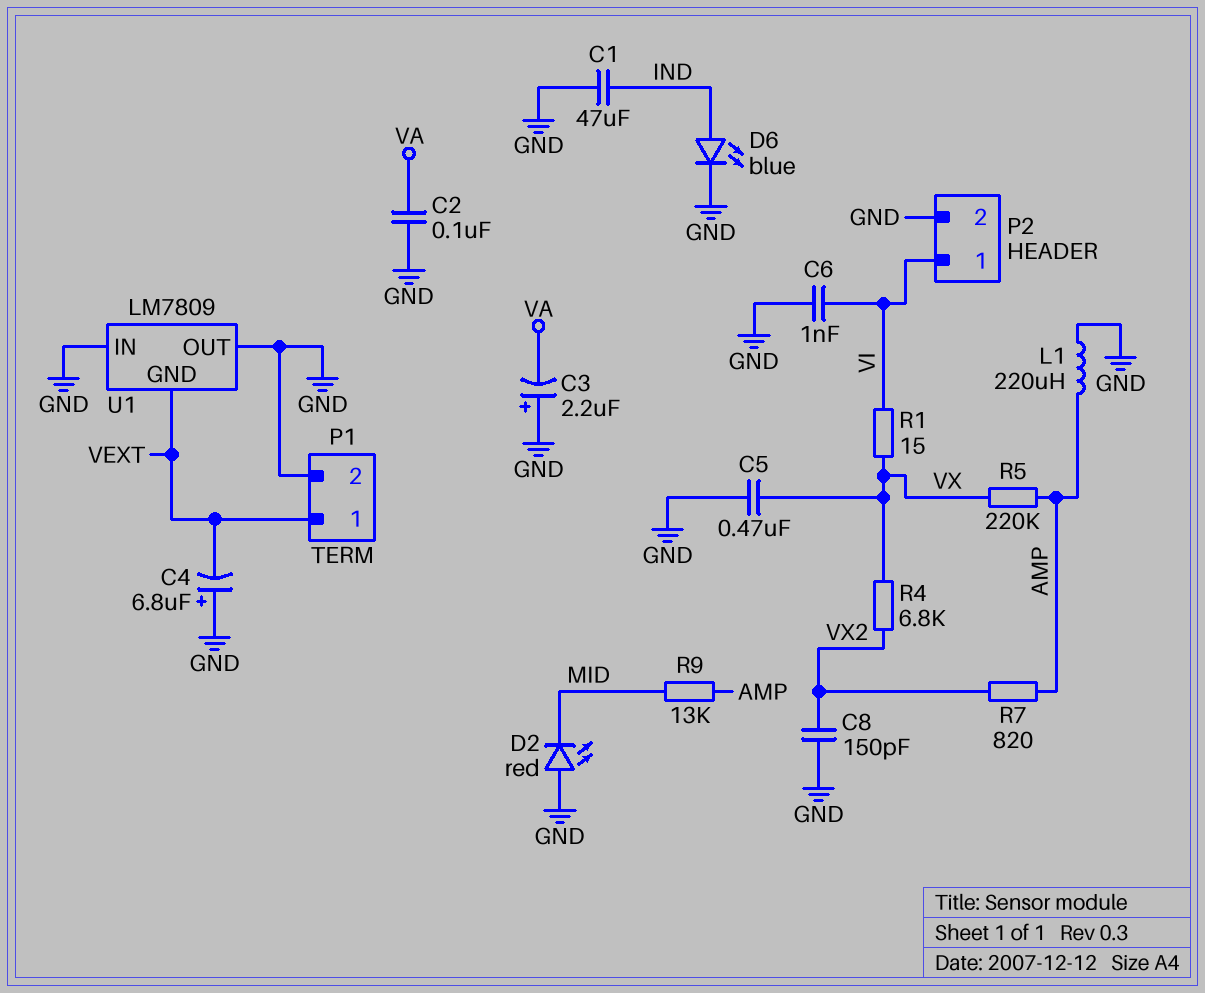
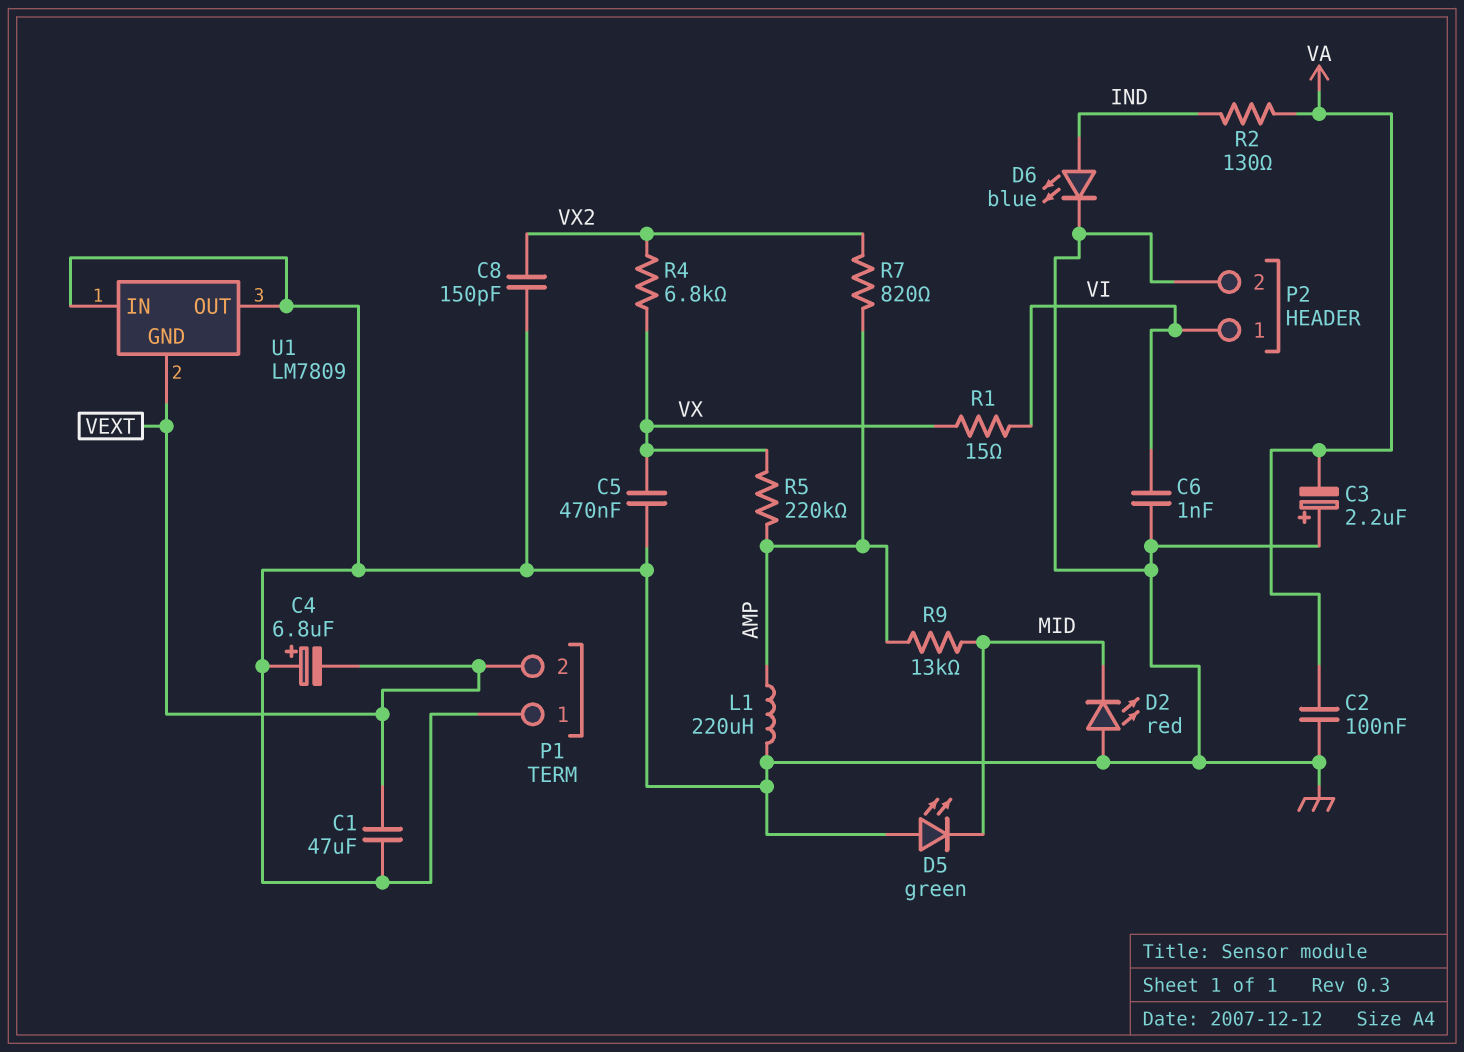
C1: 47uF (GND, IND) -> 47uF (GND, VEXT)
D5: none -> LED green (A GND, K MID)
P1 pin 1: VEXT -> GND
P1 pin 2: GND -> VEXT
R2: none -> 130 (IND, VA)

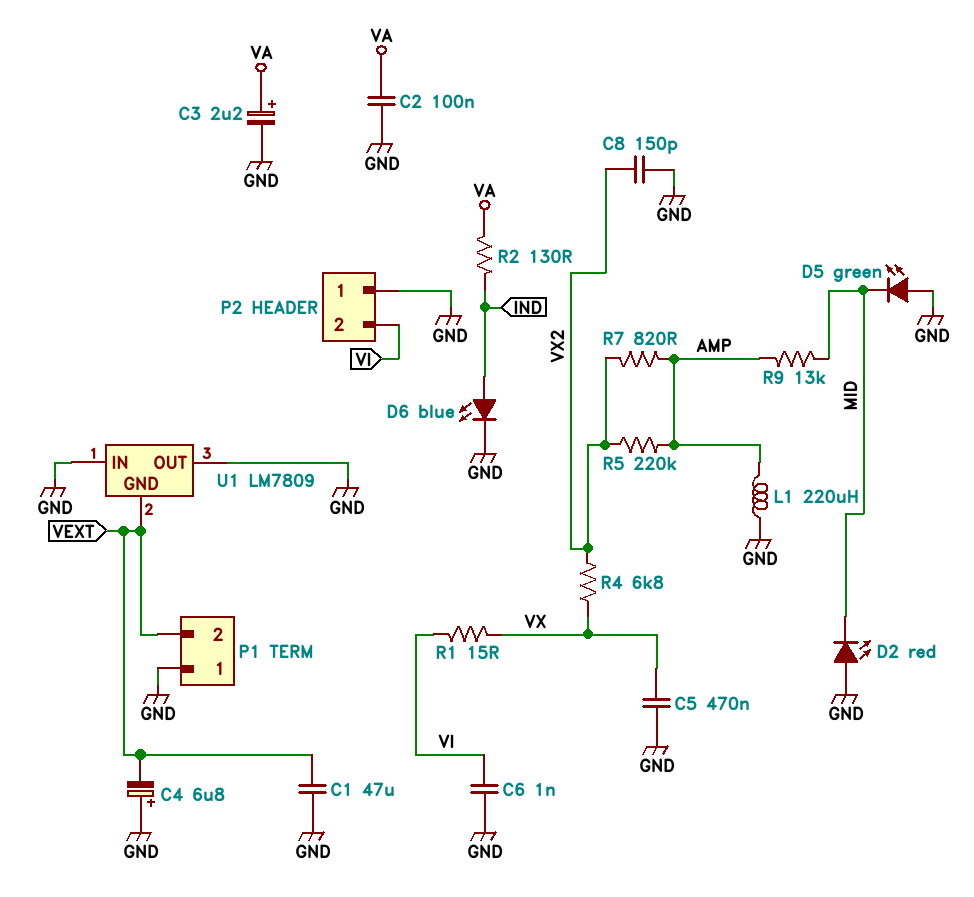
C3: 2.2uF (plus GND, minus VA) -> 2.2uF (plus VA, minus GND)
P2 pin 1: VI -> GND
P2 pin 2: GND -> VI
R5: 220k (AMP, VX) -> 220k (AMP, VX2)

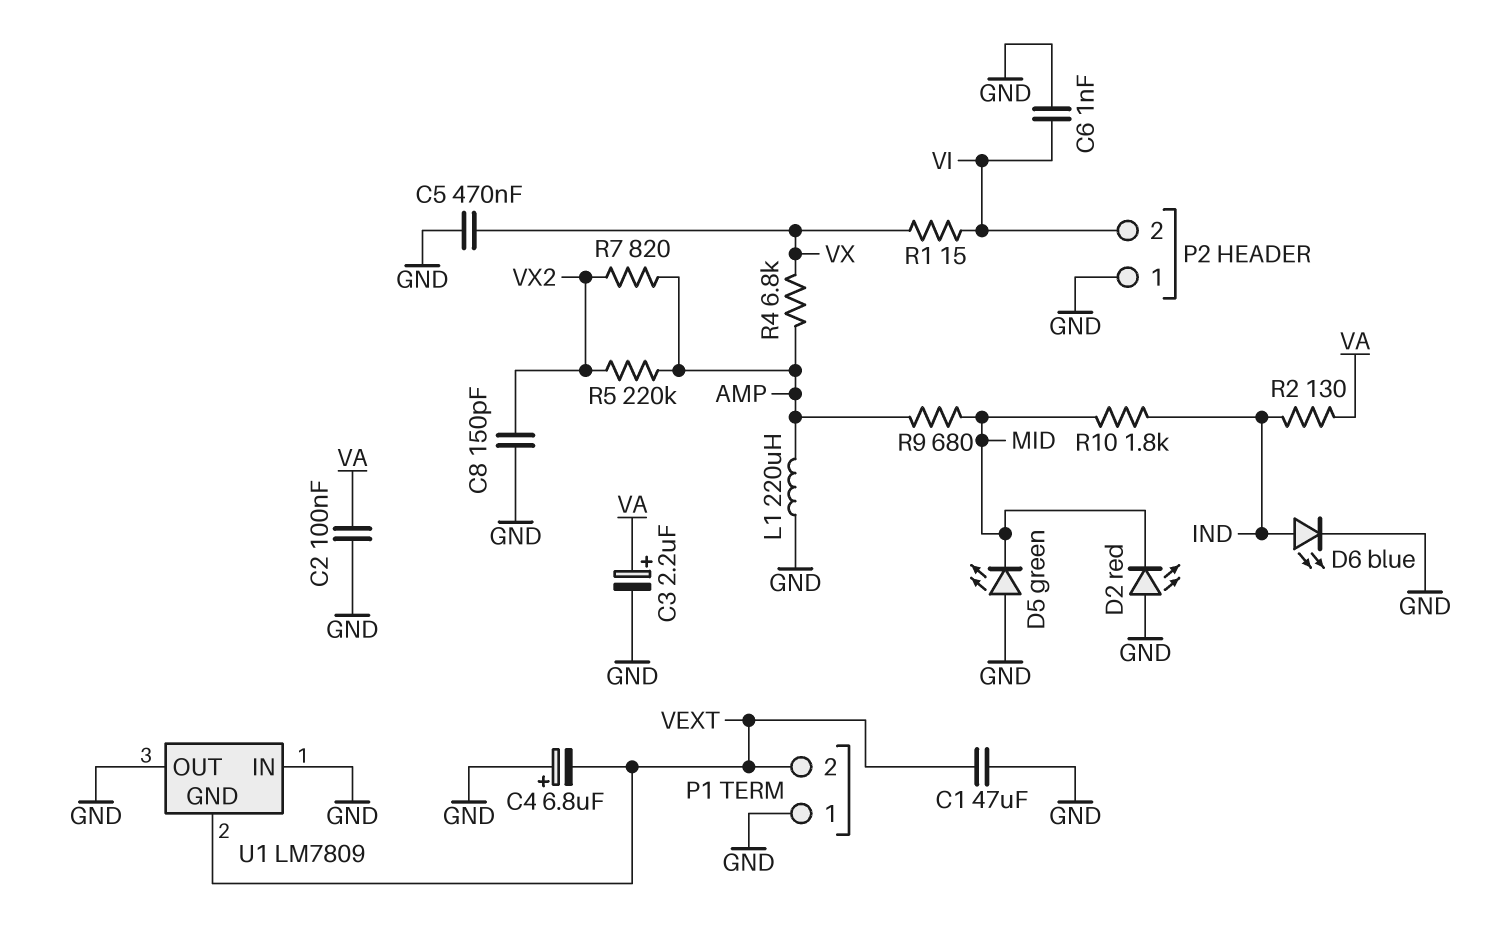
R4: 6.8k (VX, VX2) -> 6.8k (AMP, VX)
R9: 13k (AMP, MID) -> 680 (AMP, MID)
R10: none -> 1.8k (IND, MID)

